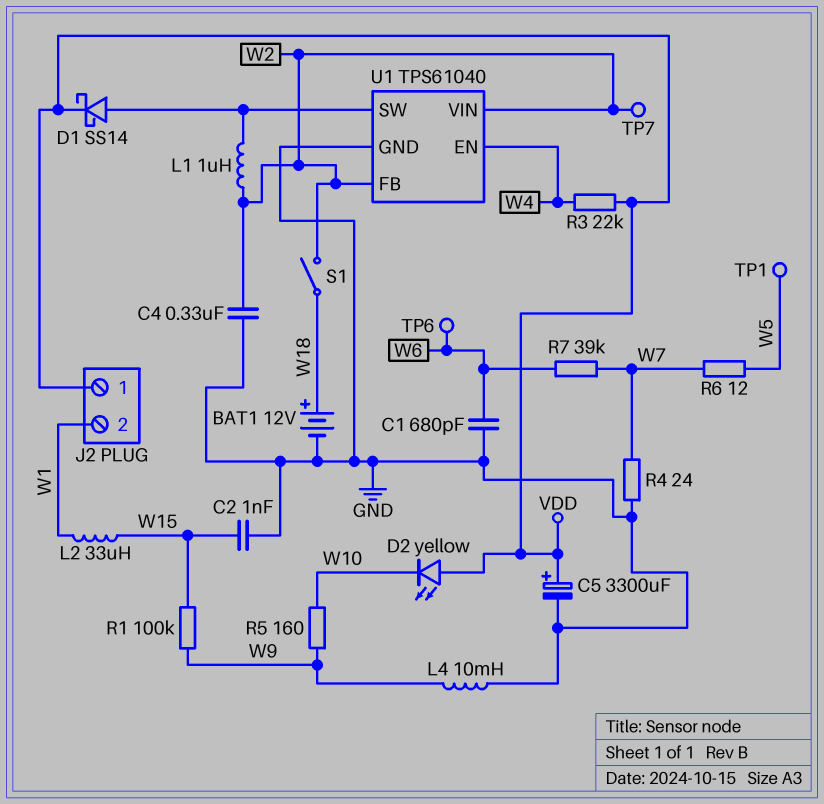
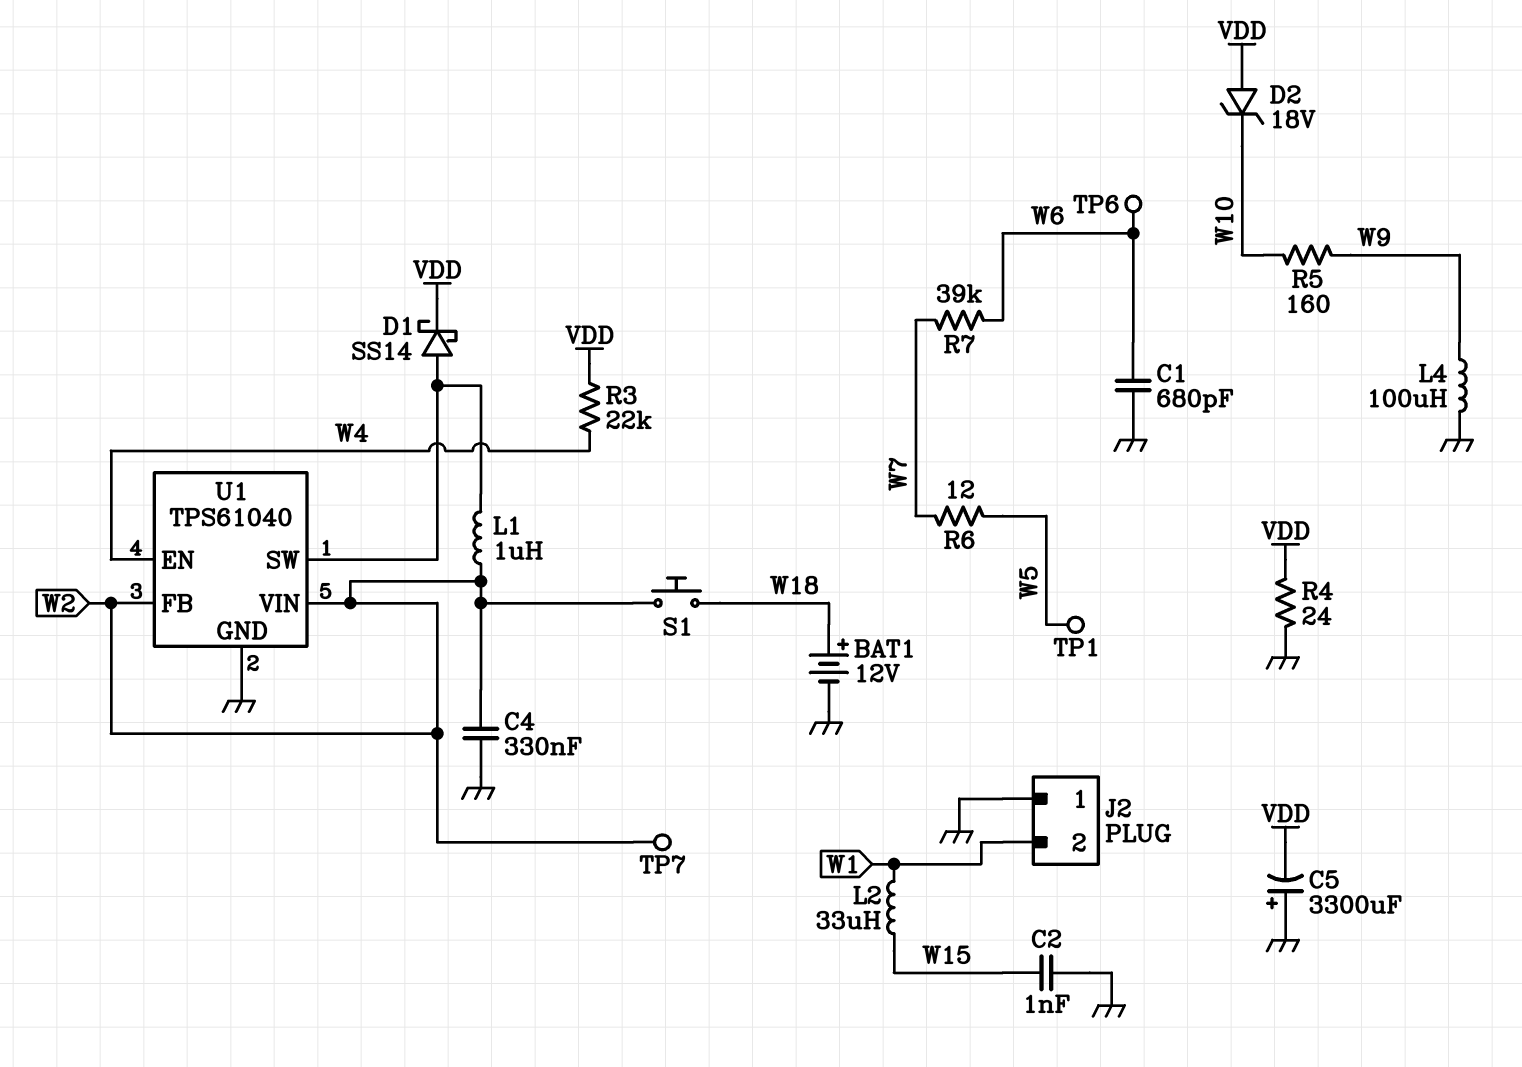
C5: 3300uF (plus VDD, minus GND) -> 3300uF (plus GND, minus VDD)
D2: LED yellow (A VDD, K W10) -> zener 18V (A VDD, K W10)
J2 pin 1: VDD -> GND
L4: 10mH (GND, W9) -> 100uH (GND, W9)
R1: 100k (W9, W15) -> none
R4: 24 (GND, W7) -> 24 (GND, VDD)
S1: switch (W2, W18) -> button (W2, W18)

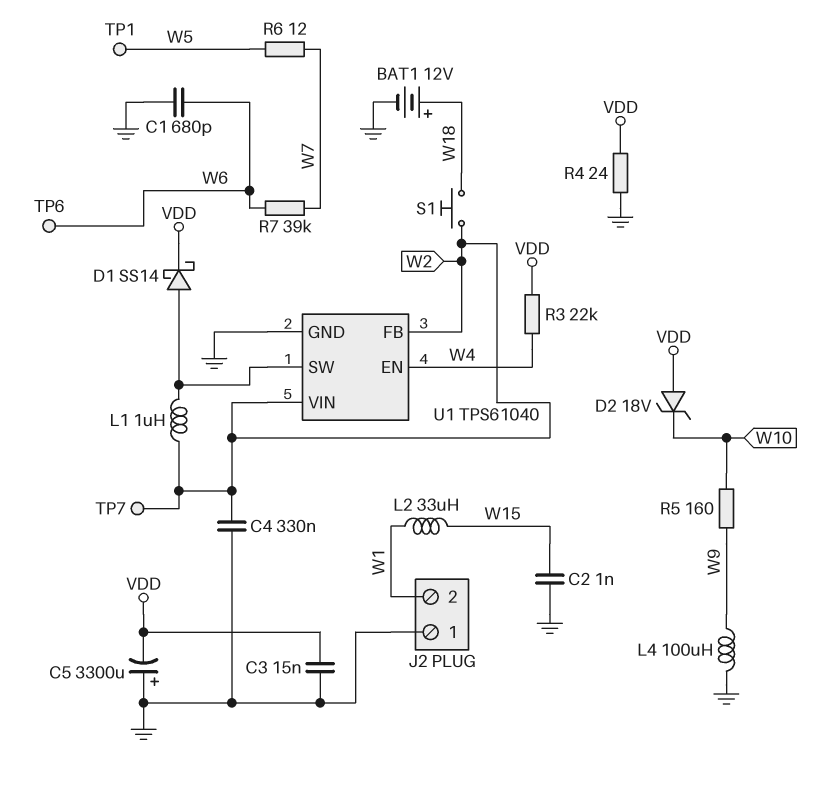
C3: none -> 15nF (GND, VDD)

